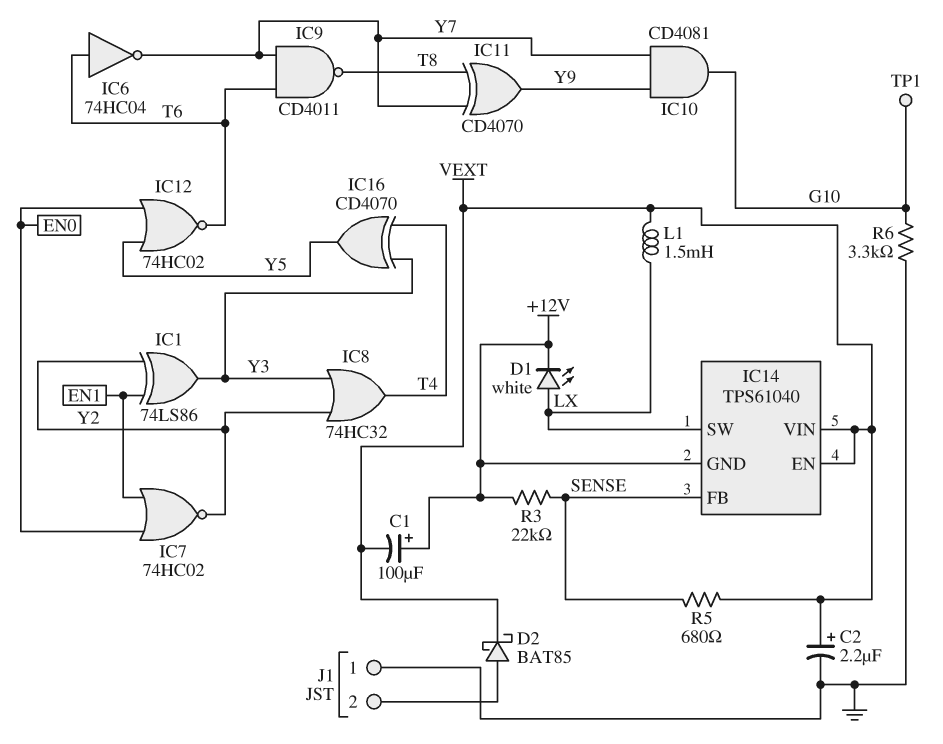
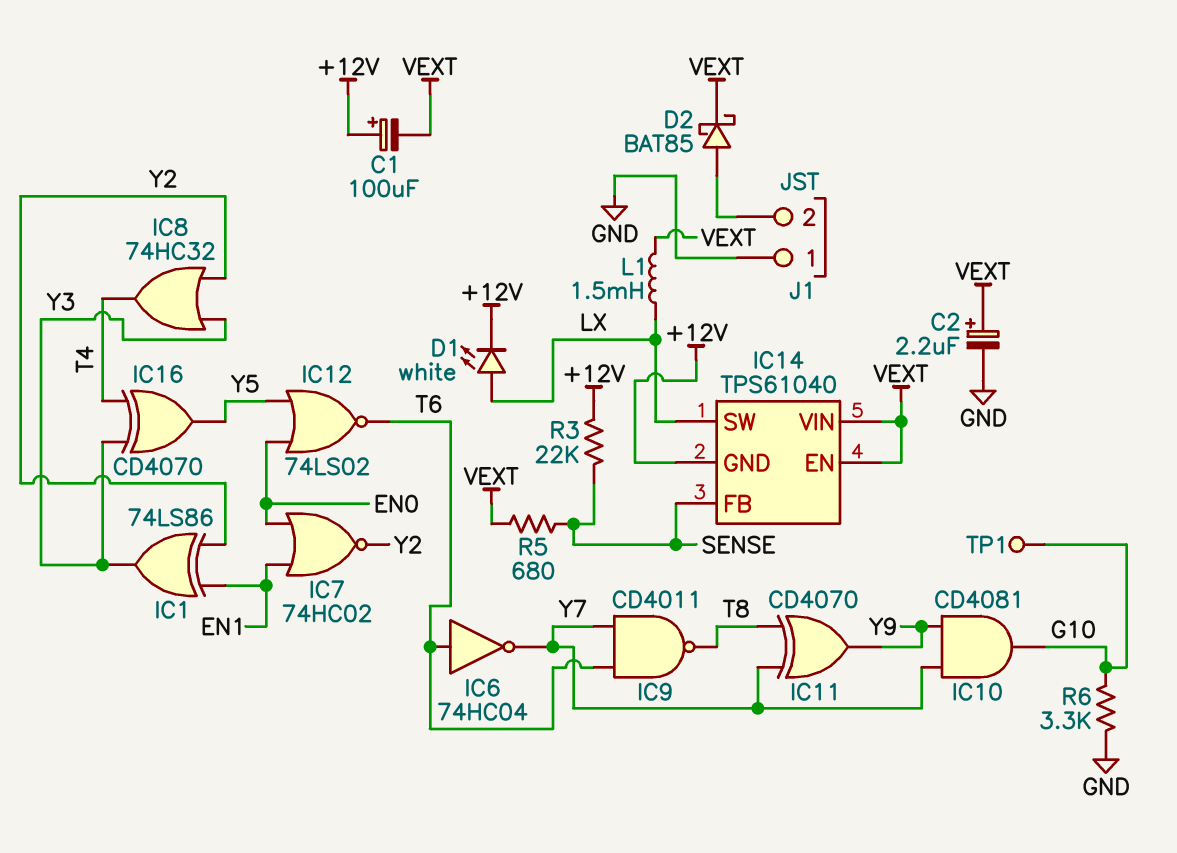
IC12: NOR 74HC02 (in EN0, in Y5, out T6) -> NOR 74LS02 (in EN0, in Y5, out T6)

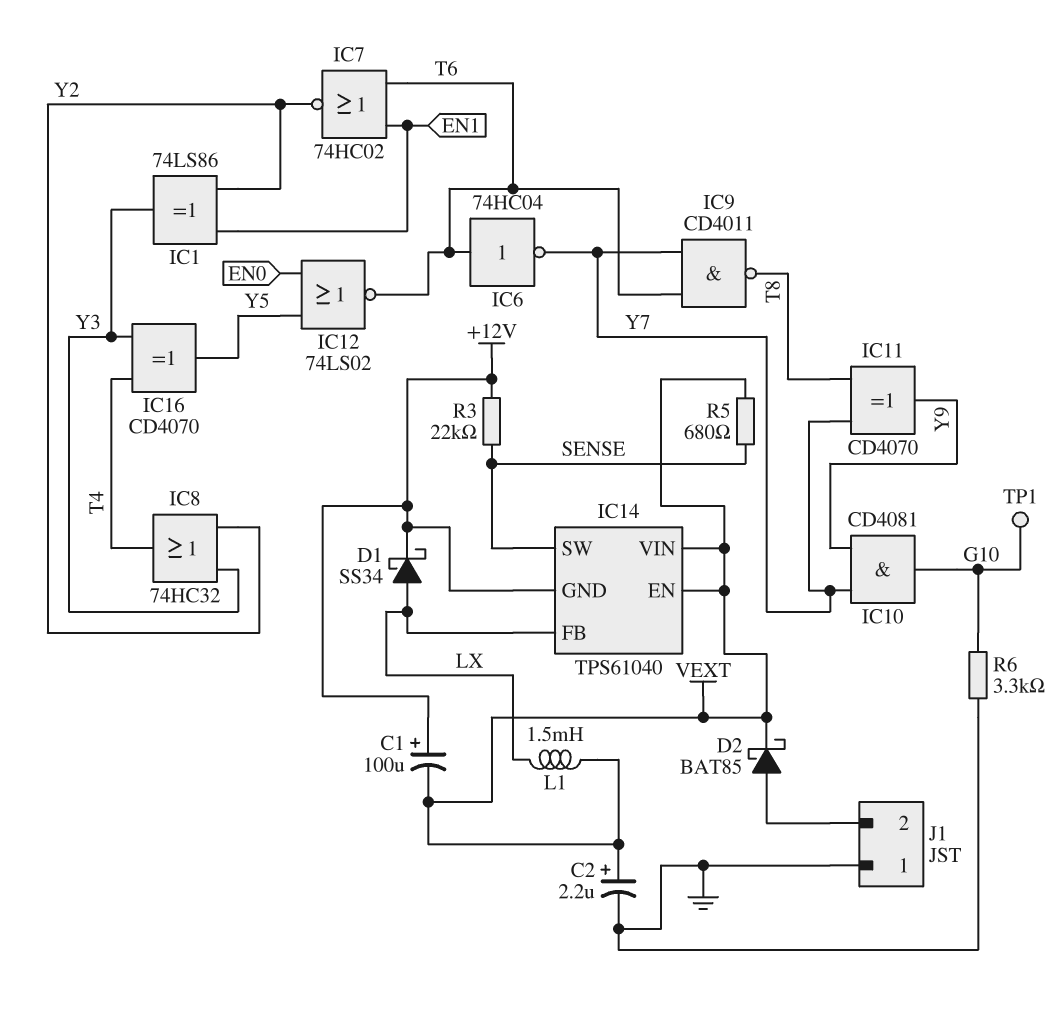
D1: LED white (A LX, K +12V) -> schottky SS34 (A LX, K +12V)
IC7: NOR 74HC02 (in EN0, in EN1, out Y2) -> NOR 74HC02 (in EN1, in T6, out Y2)
IC14 pin FB: SENSE -> LX
IC14 pin SW: LX -> SENSE

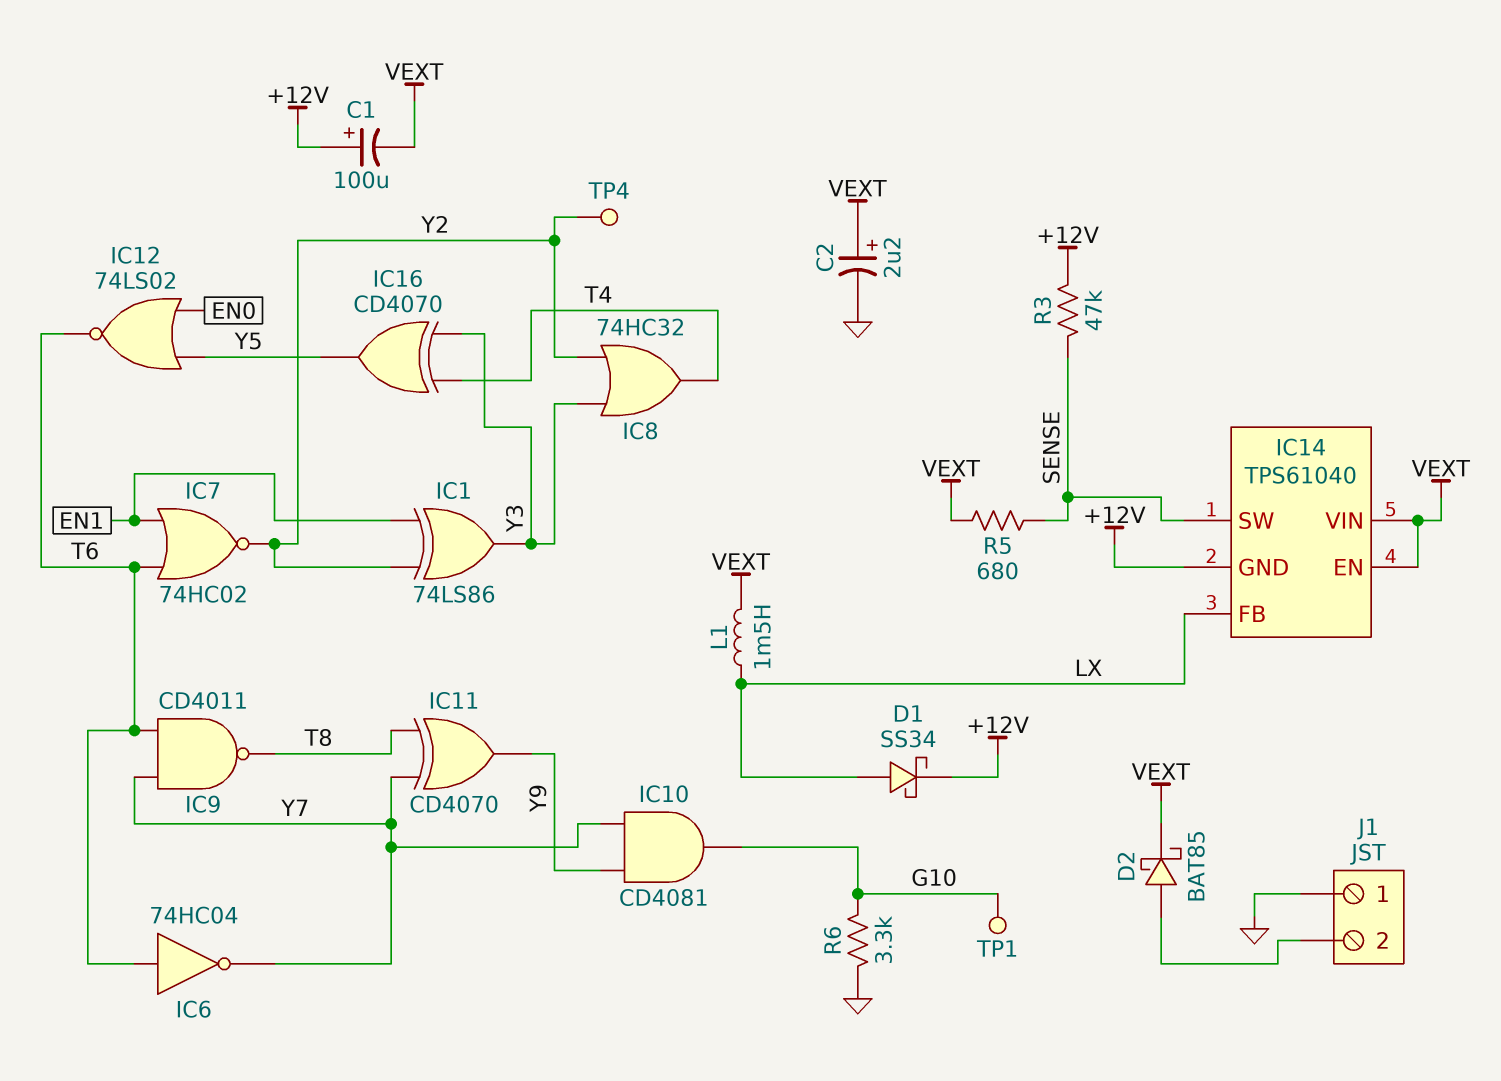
R3: 22k (+12V, SENSE) -> 47k (+12V, SENSE)
TP4: none -> test point (Y2)

